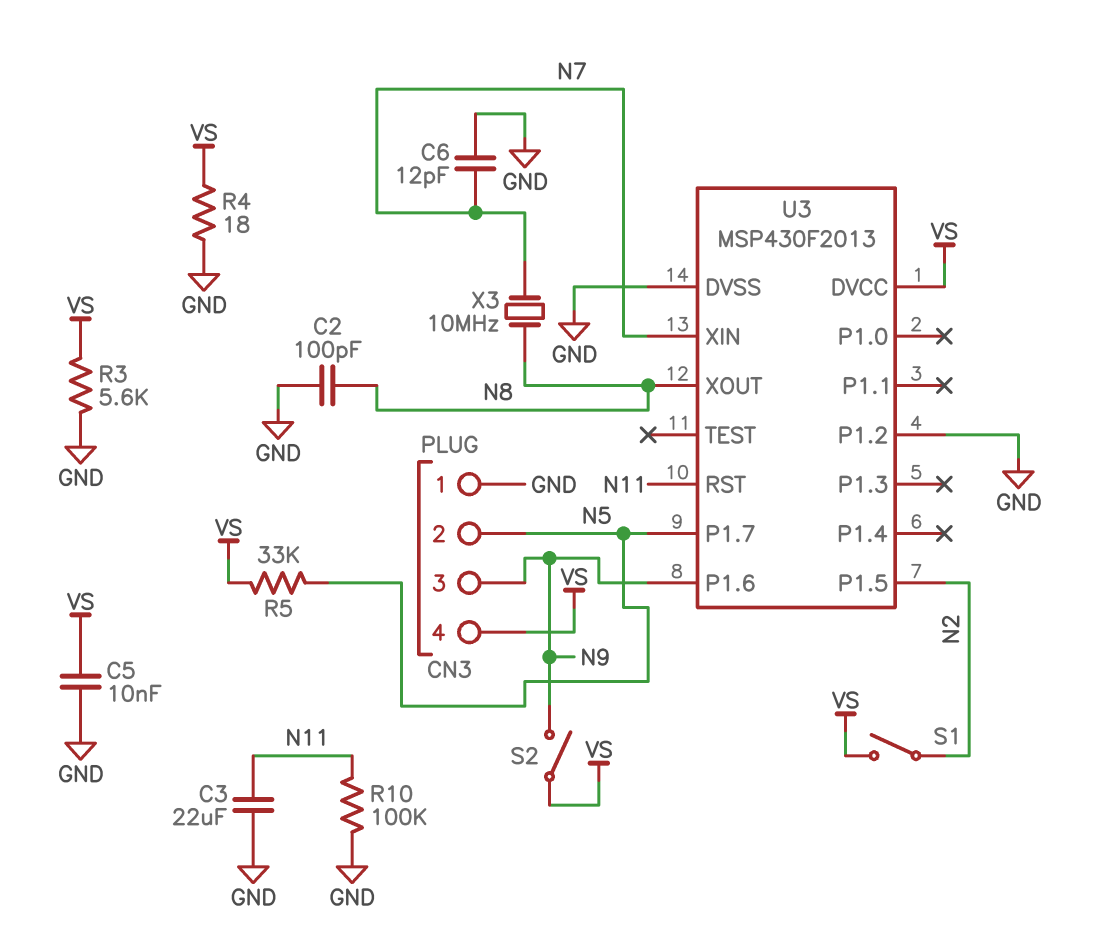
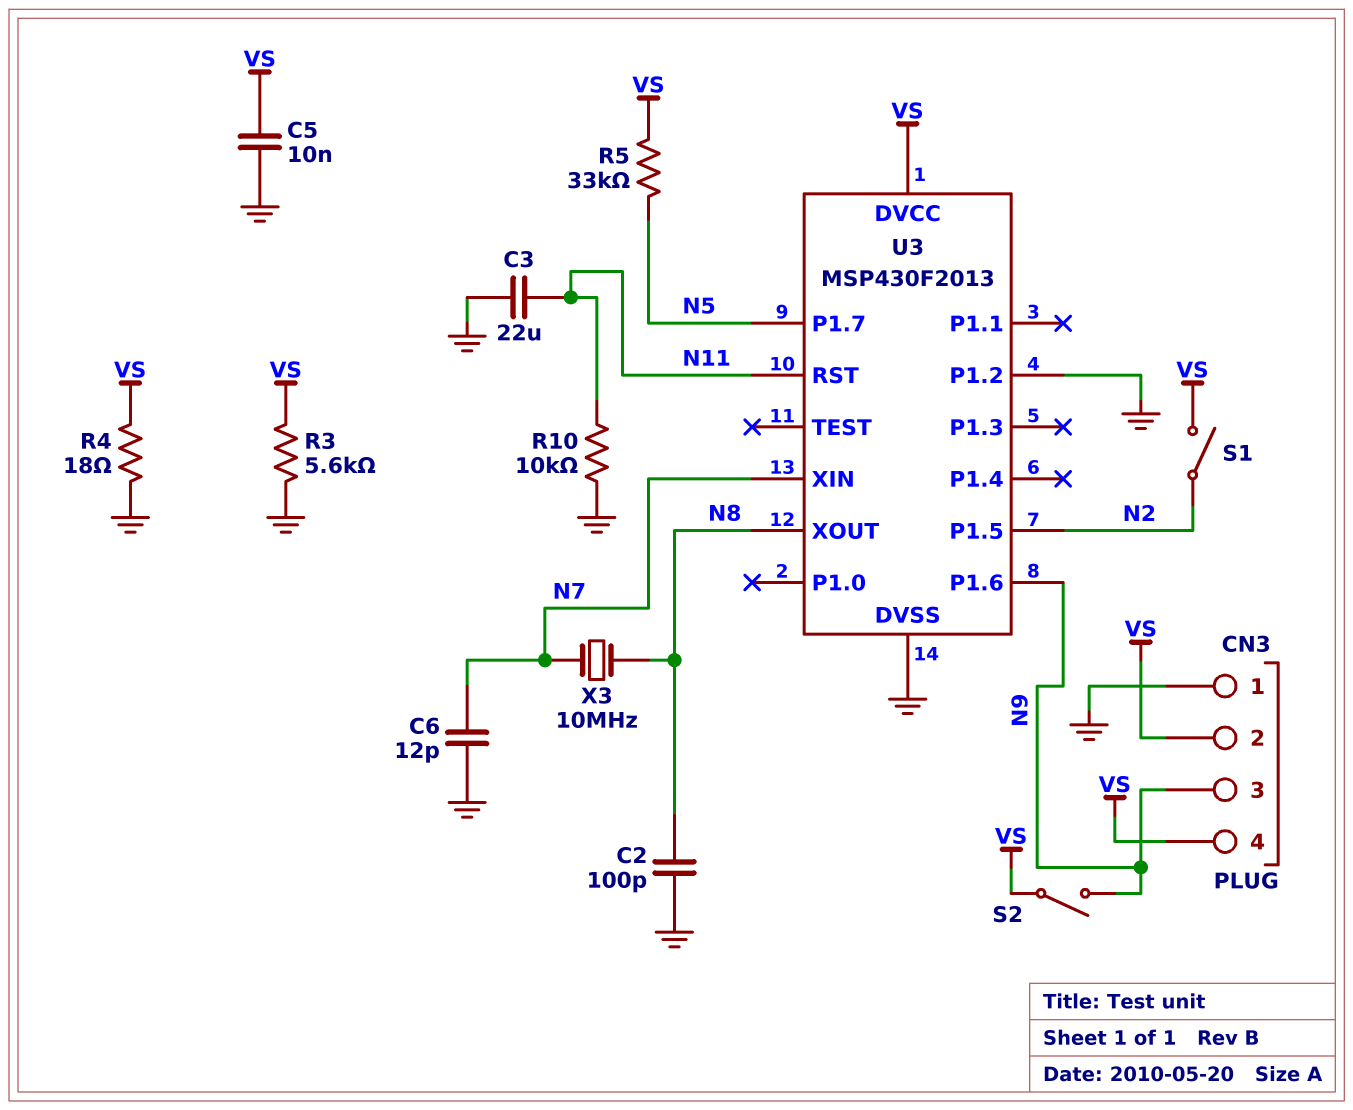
CN3 pin 2: N5 -> VS
R10: 100k (GND, N11) -> 10k (GND, N11)

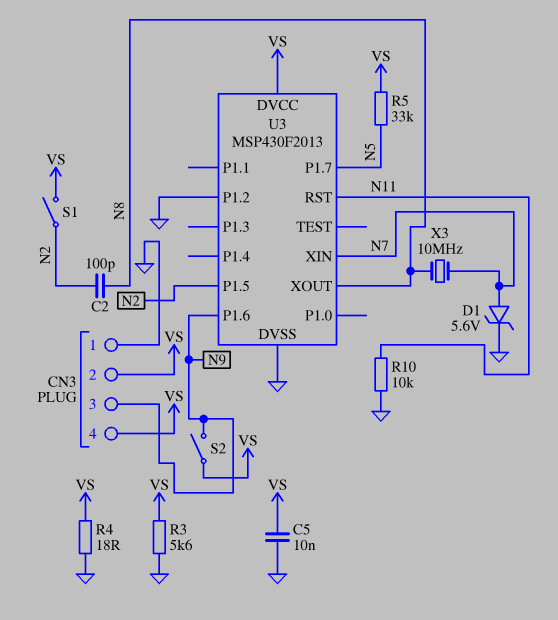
C2: 100pF (GND, N8) -> 100pF (N2, N8)
C3: 22uF (GND, N11) -> none
C6: 12pF (GND, N7) -> none
D1: none -> zener 5.6V (A N7, K GND)

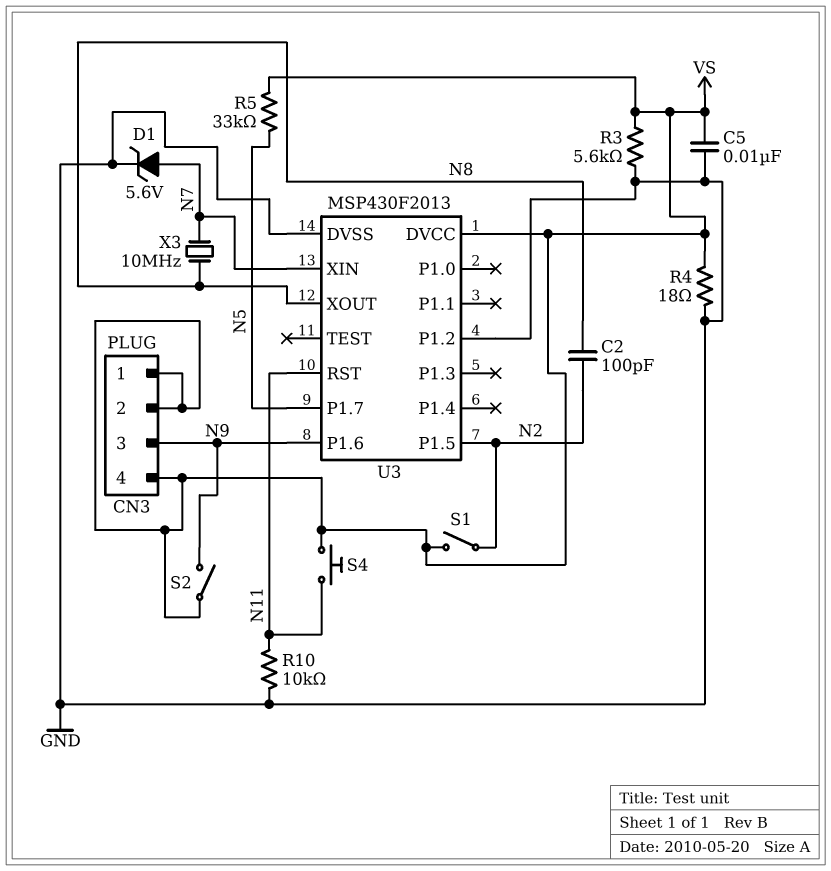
CN3 pin 1: GND -> VS
S4: none -> button (N11, VS)

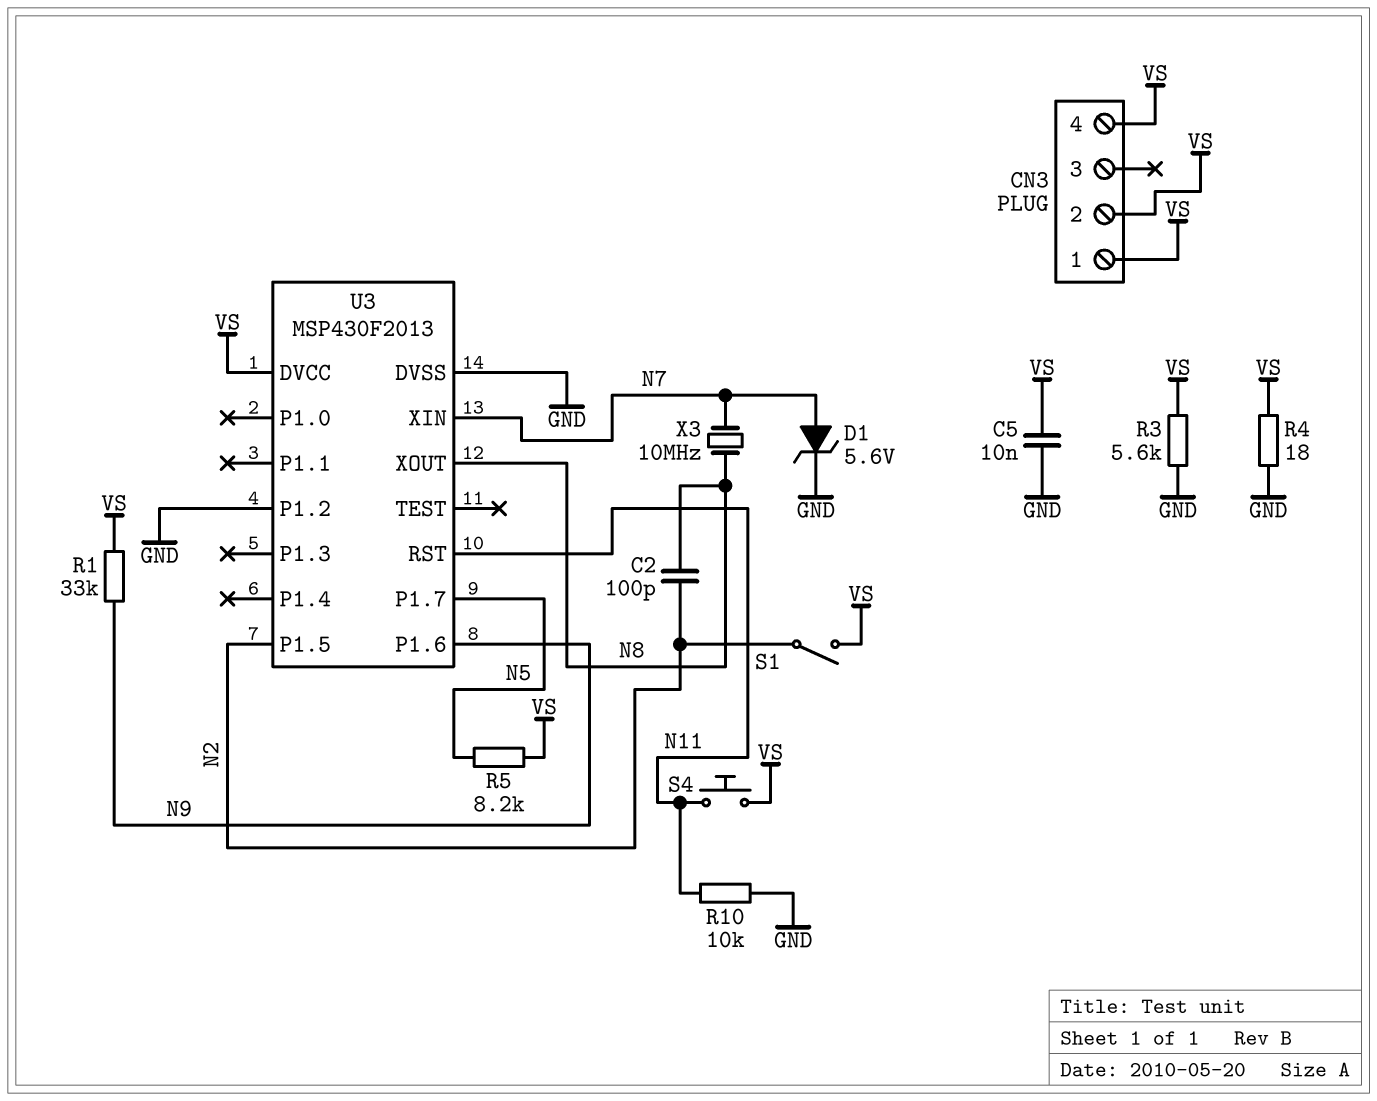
CN3 pin 3: N9 -> none
R1: none -> 33k (N9, VS)
R5: 33k (N5, VS) -> 8.2k (N5, VS)
S2: switch (N9, VS) -> none

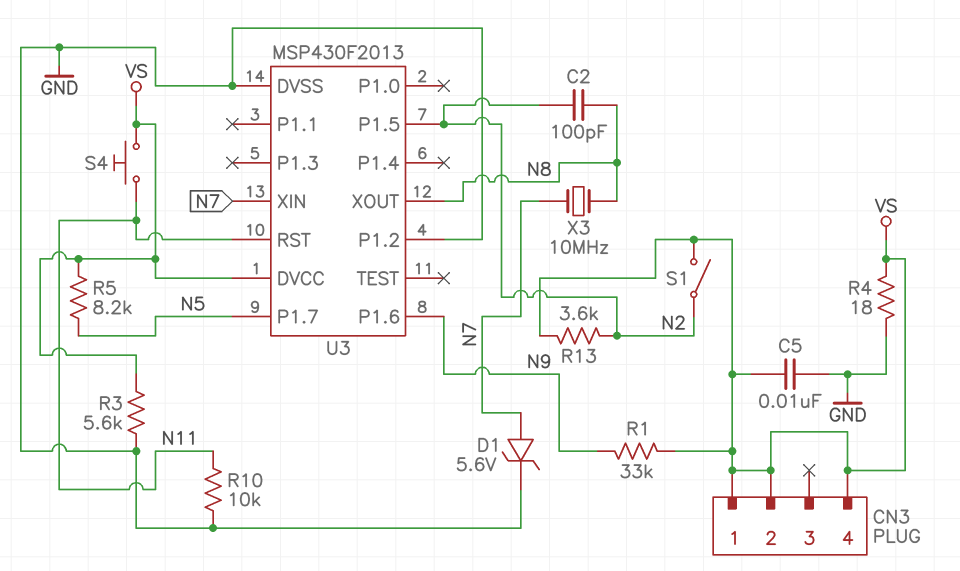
R13: none -> 3.6k (N2, VS)

